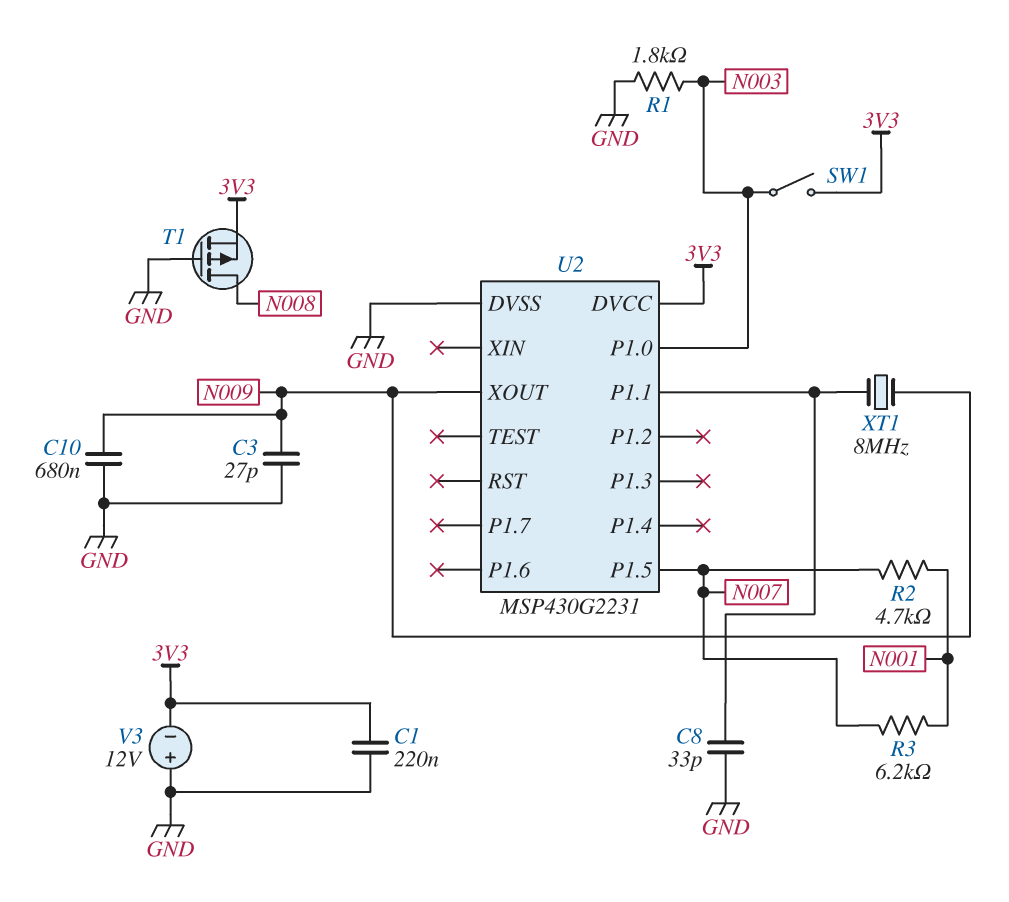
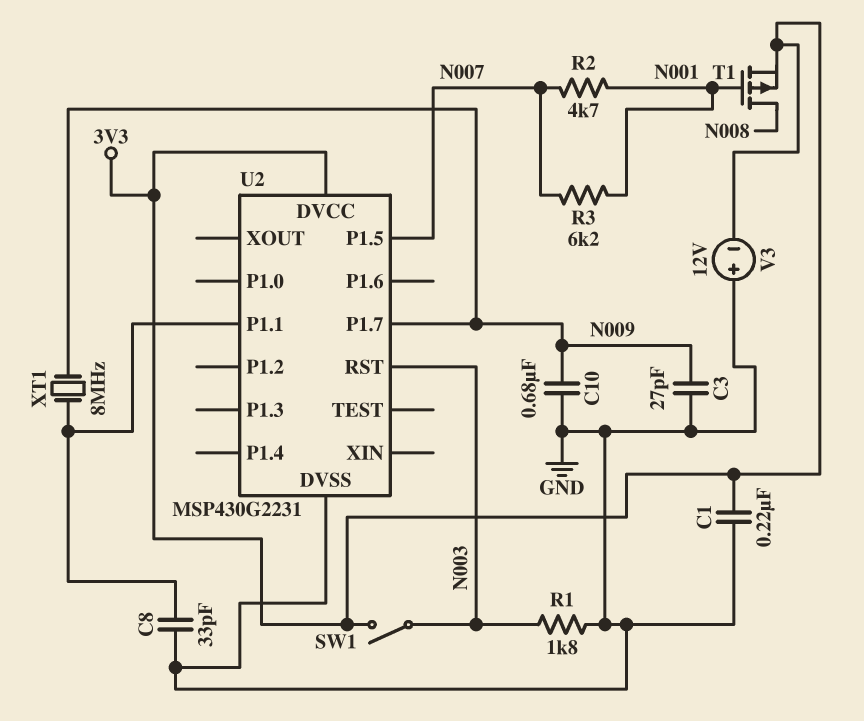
T1: PMOS (G GND, D N008, S 3V3) -> PMOS (G N001, D N008, S 3V3)
U2 pin P1.0: N003 -> none
U2 pin P1.7: none -> N009
U2 pin RST: none -> N003
U2 pin XOUT: N009 -> none

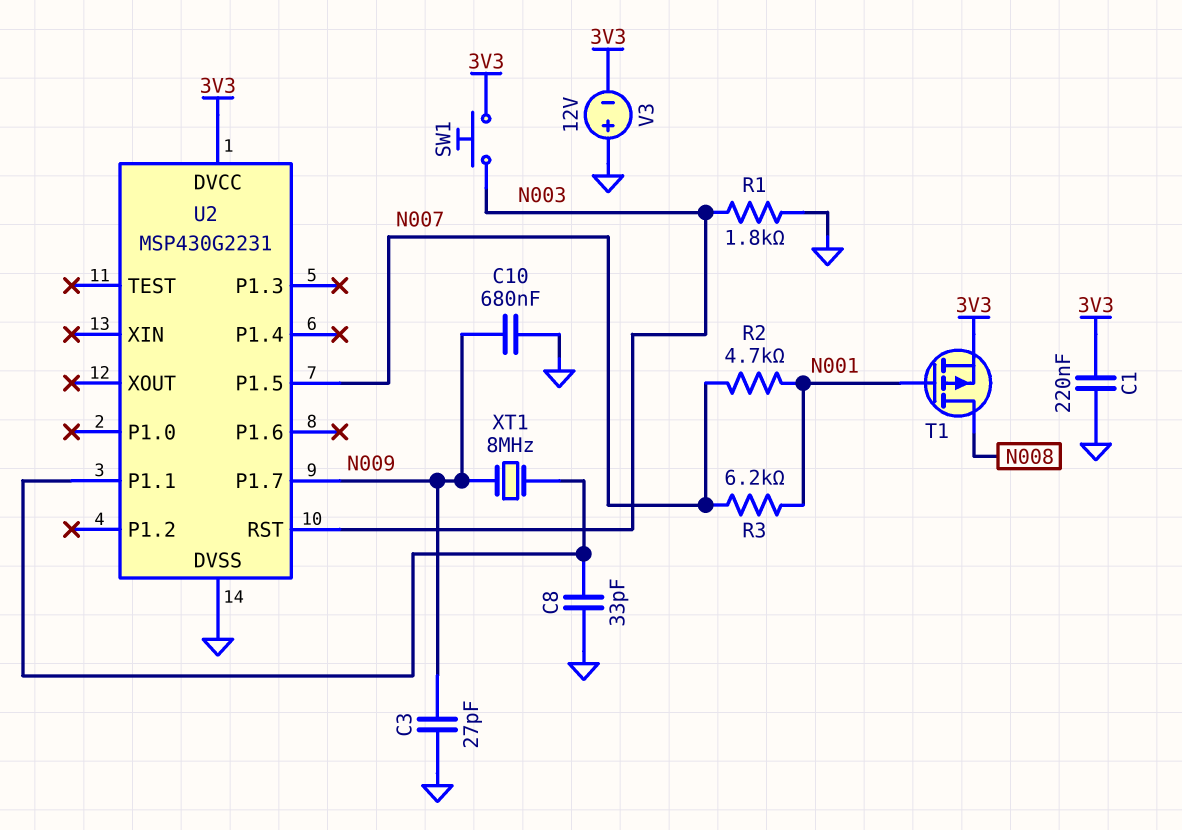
SW1: switch (3V3, N003) -> button (3V3, N003)

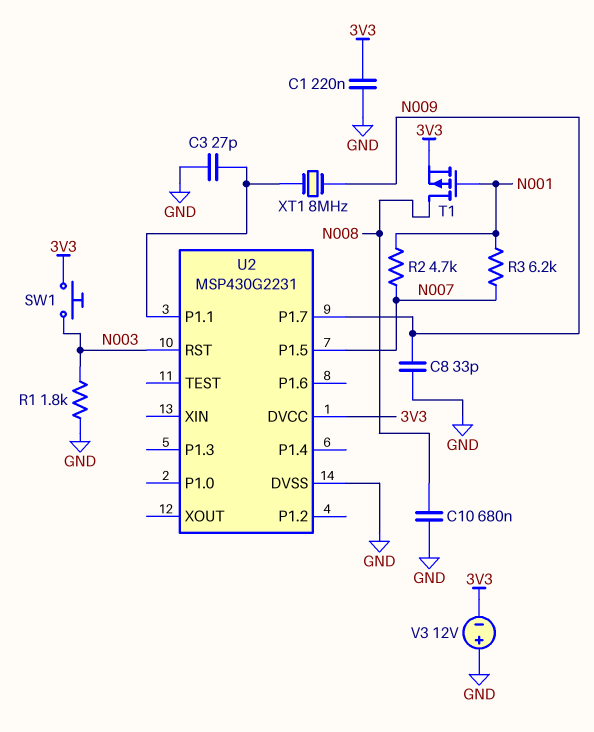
C3: 27pF (GND, N009) -> 27pF (GND, U2/P1.1)
C8: 33pF (GND, U2/P1.1) -> 33pF (GND, N009)
C10: 680nF (GND, N009) -> 680nF (GND, N008)

